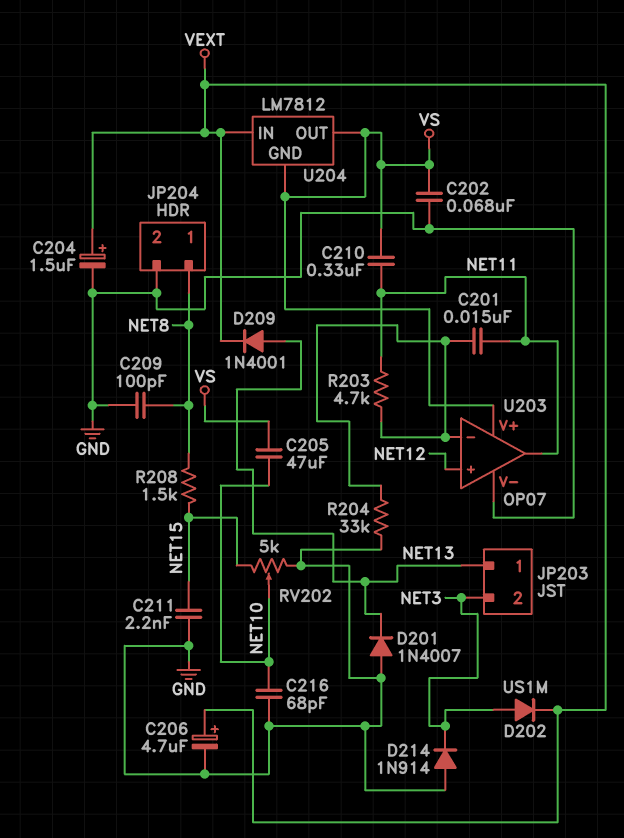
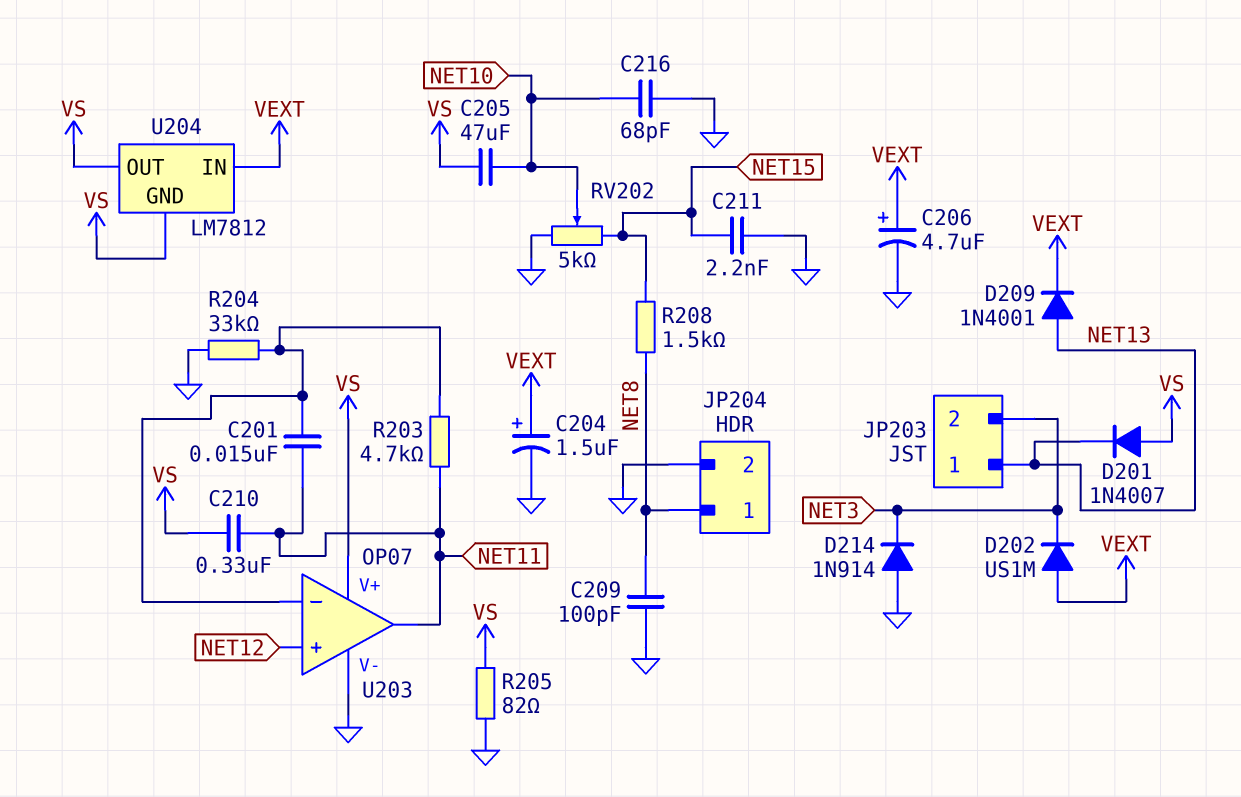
C202: 68nF (GND, VS) -> none
D201: diode 1N4007 (A GND, K NET13) -> diode 1N4007 (A VS, K NET13)
D202: diode US1M (A NET3, K VEXT) -> diode US1M (A VEXT, K NET3)
R205: none -> 82 (GND, VS)

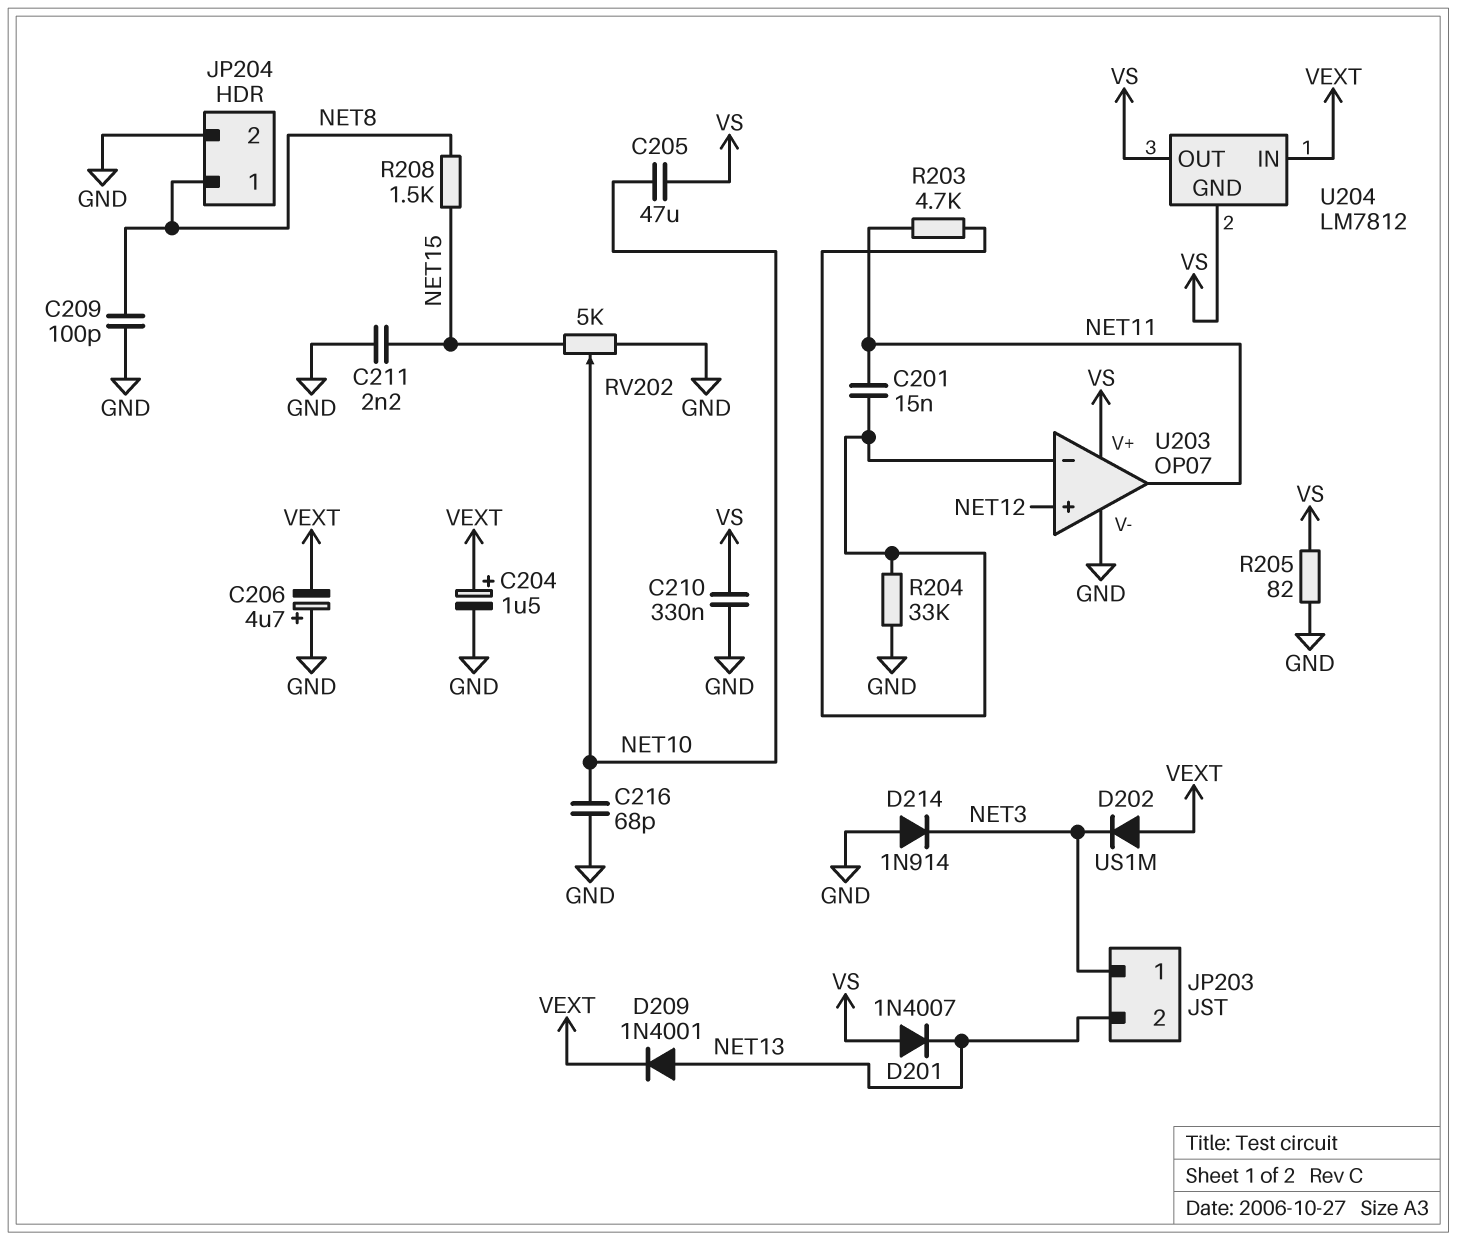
C206: 4.7uF (plus VEXT, minus GND) -> 4.7uF (plus GND, minus VEXT)
C210: 330nF (NET11, VS) -> 330nF (GND, VS)
JP203 pin 1: NET13 -> NET3
JP203 pin 2: NET3 -> NET13

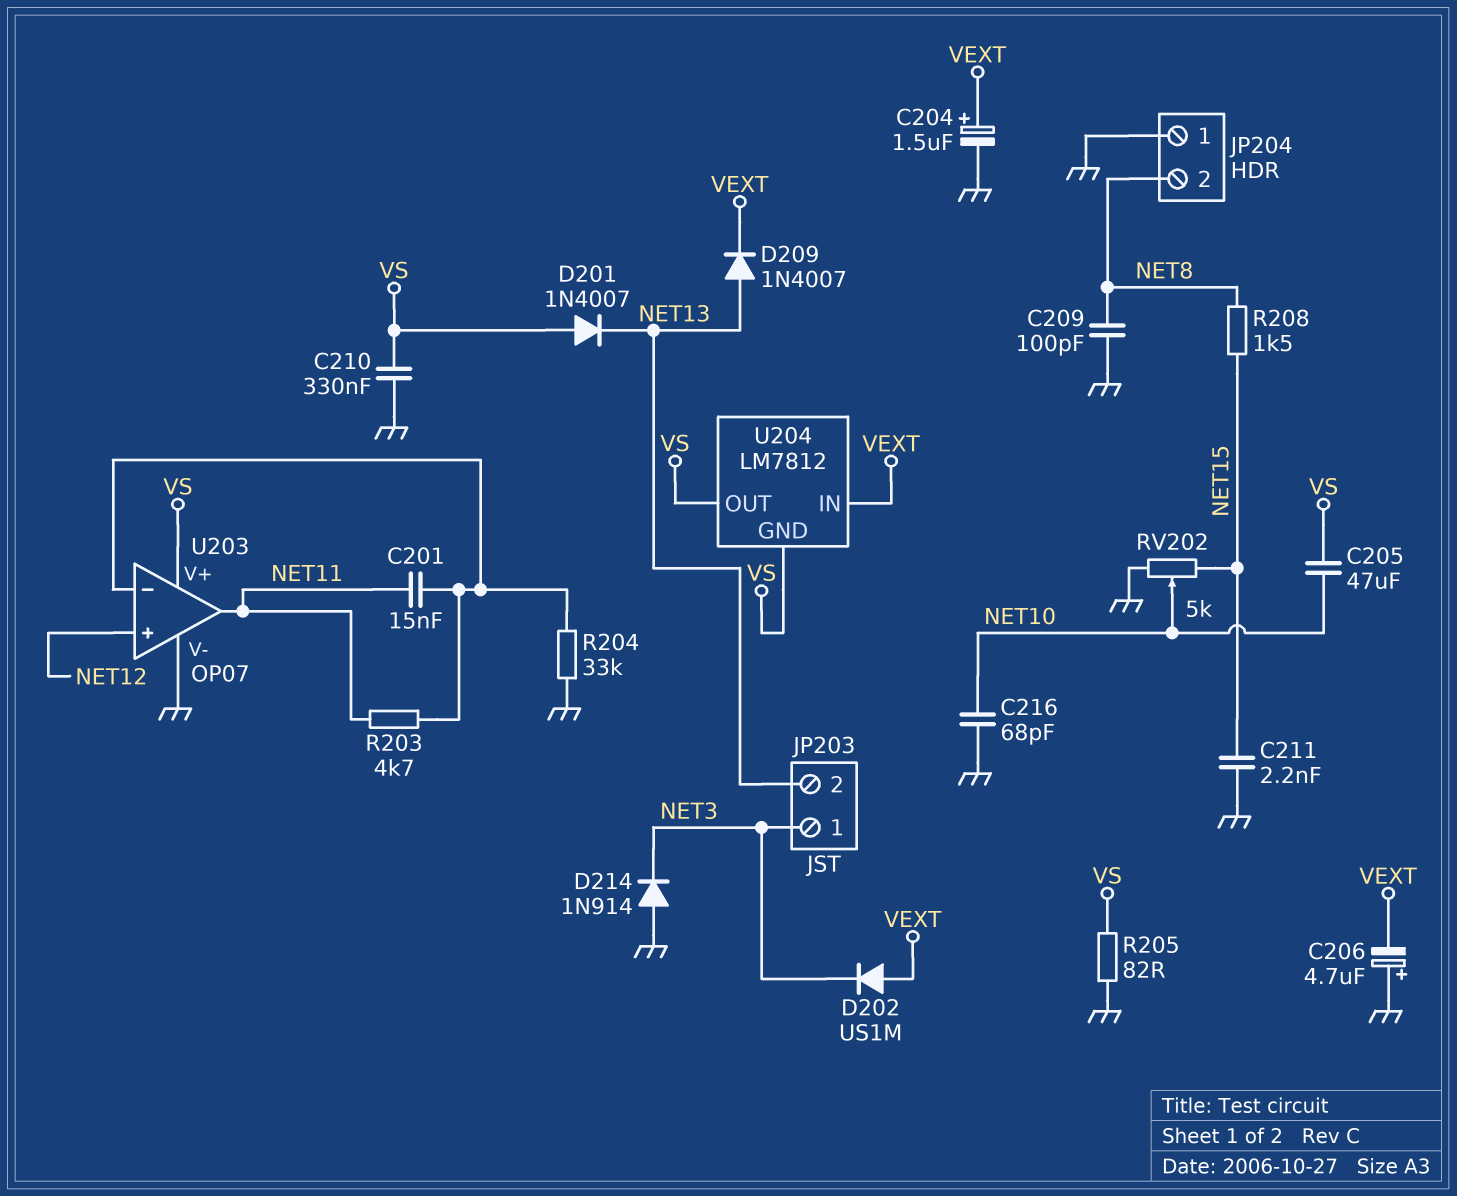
D209: diode 1N4001 (A NET13, K VEXT) -> diode 1N4007 (A NET13, K VEXT)
JP204 pin 1: NET8 -> GND
JP204 pin 2: GND -> NET8

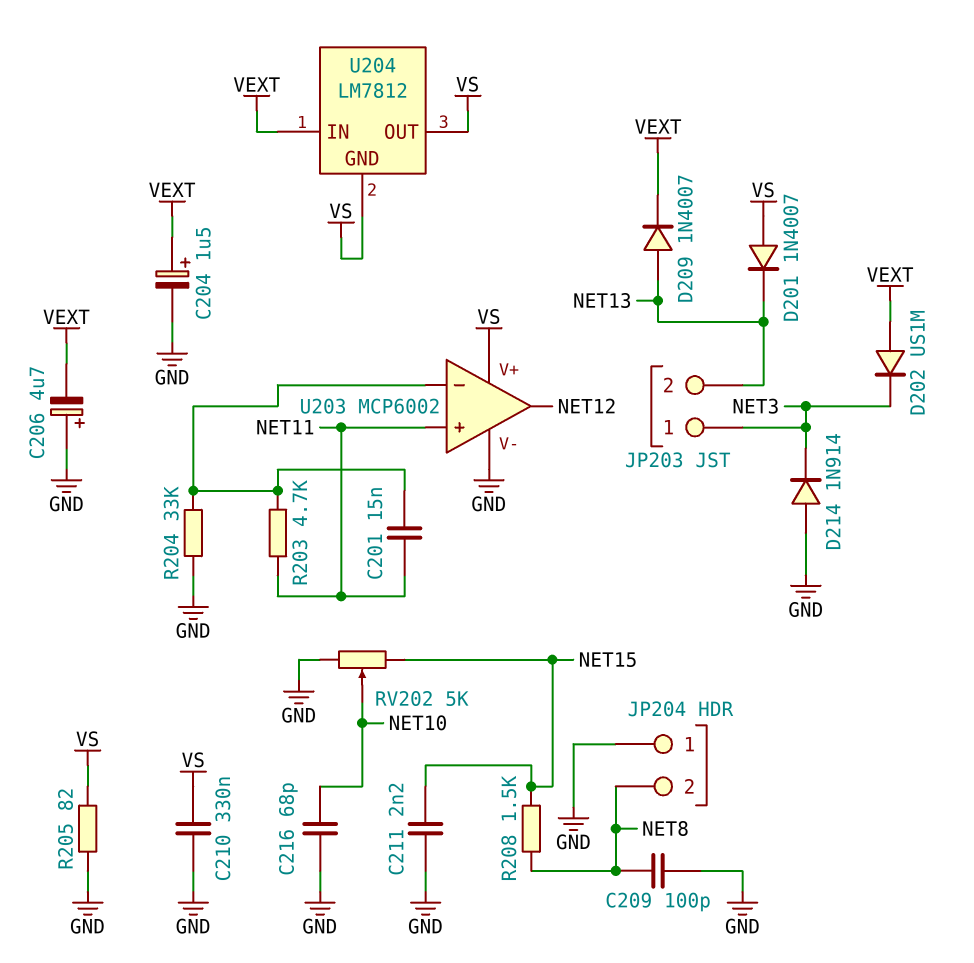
C205: 47uF (NET10, VS) -> none
U203: OP07 -> MCP6002
U203 pin in+: NET12 -> NET11
U203 pin out: NET11 -> NET12

